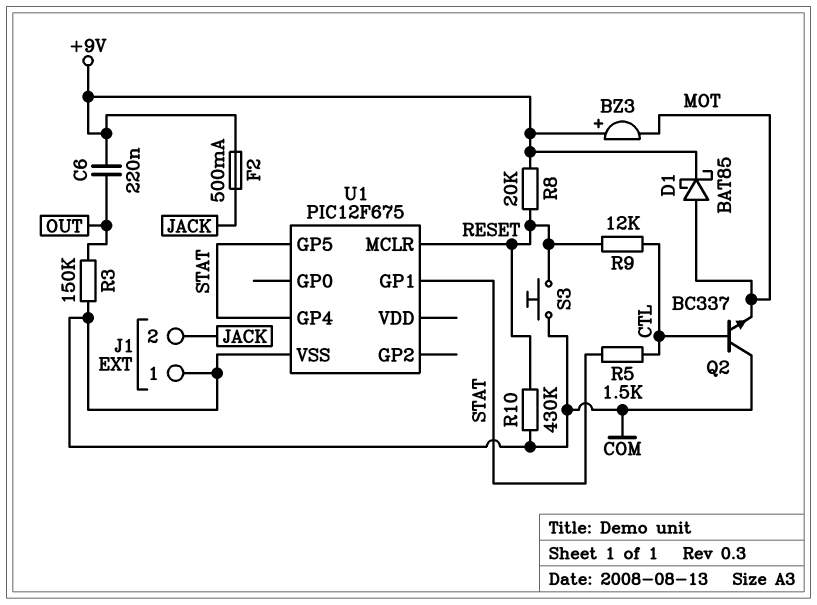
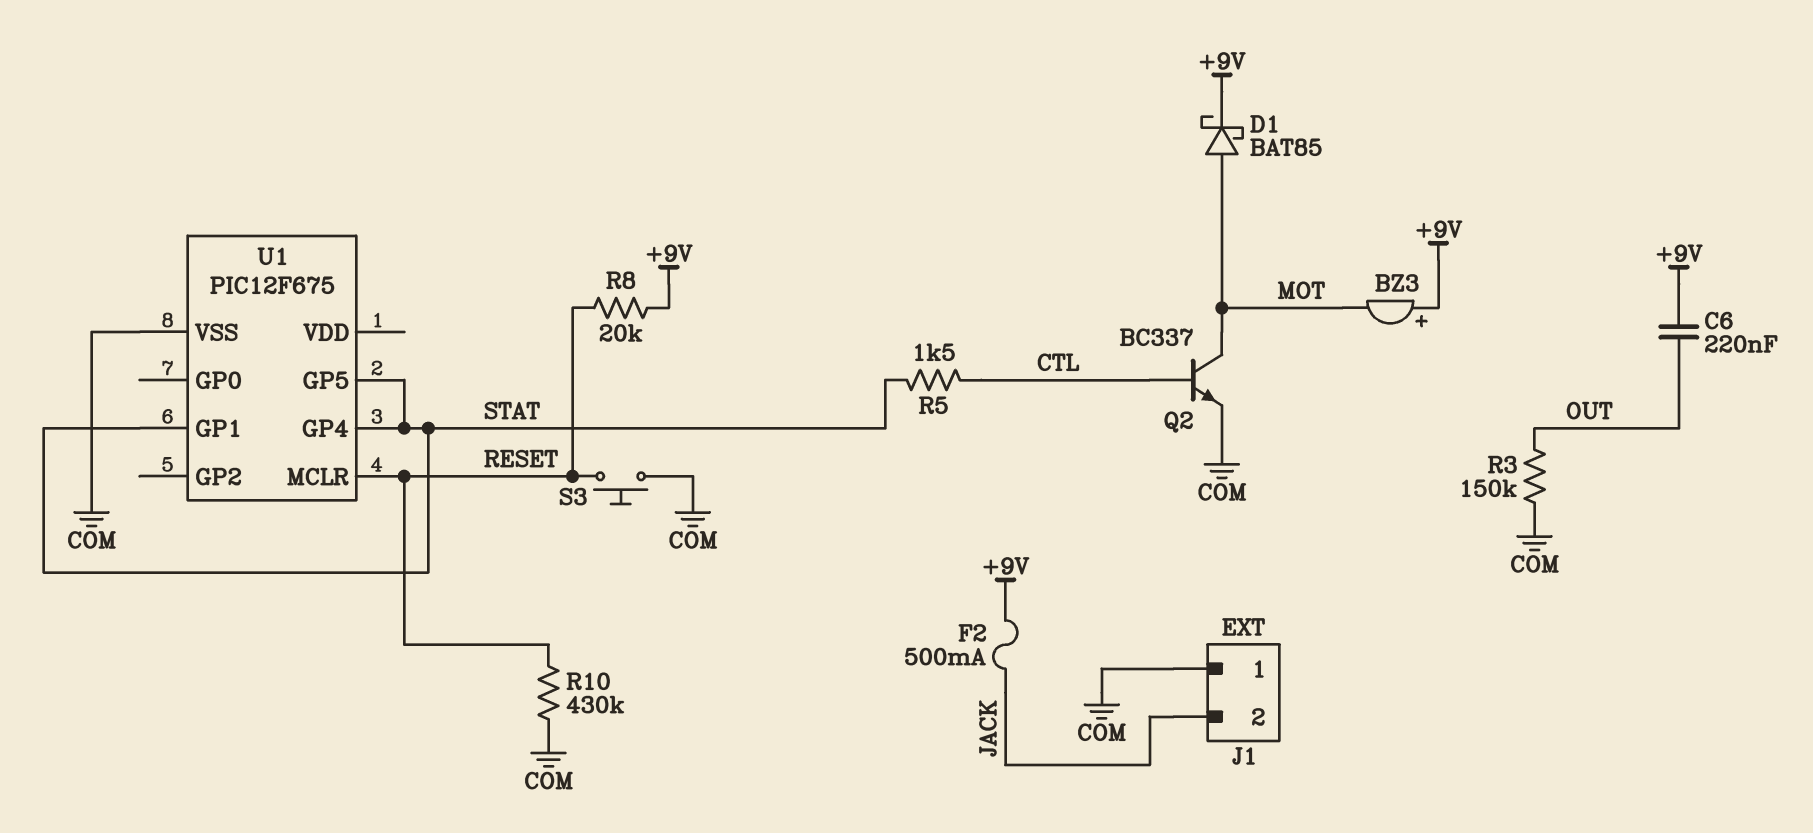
Q2: NPN BC337 (B CTL, C COM, E MOT) -> NPN BC337 (B CTL, C MOT, E COM)
R9: 12k (CTL, RESET) -> none

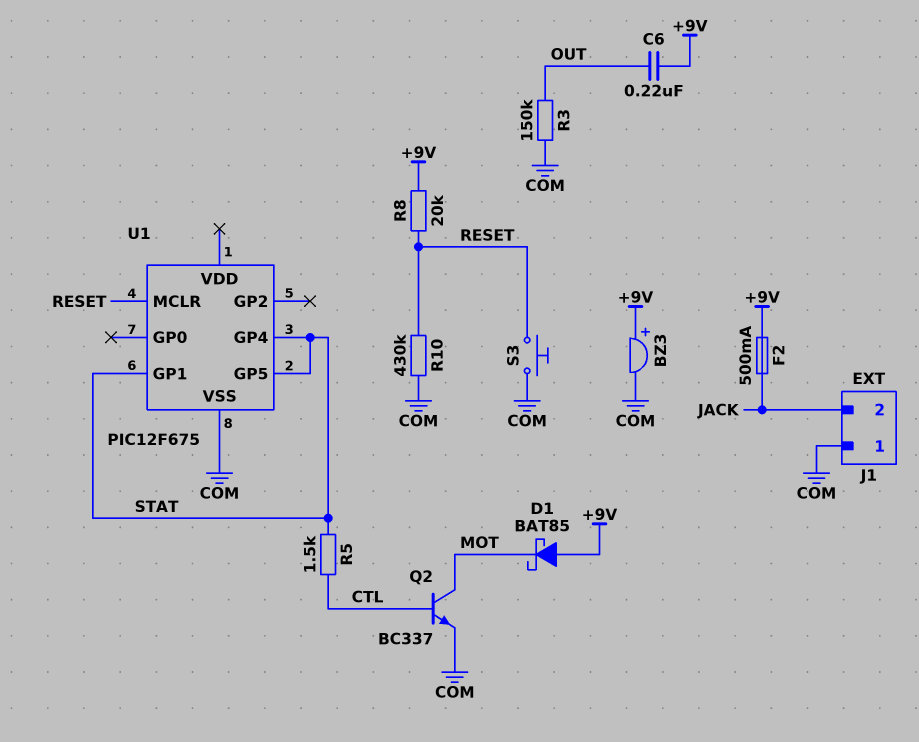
BZ3: buzzer (plus +9V, minus MOT) -> buzzer (plus +9V, minus COM)
D1: schottky BAT85 (A MOT, K +9V) -> schottky BAT85 (A +9V, K MOT)

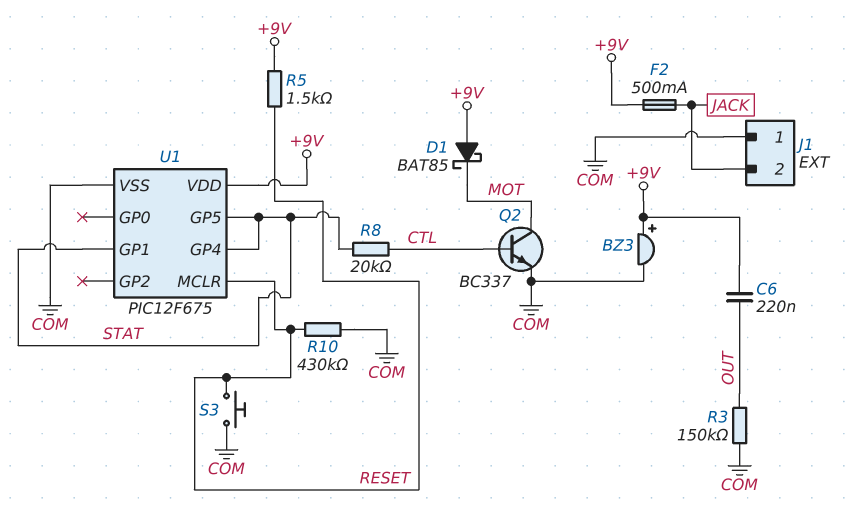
R5: 1.5k (CTL, STAT) -> 1.5k (+9V, RESET)
R8: 20k (+9V, RESET) -> 20k (CTL, STAT)
U1 pin VDD: none -> +9V

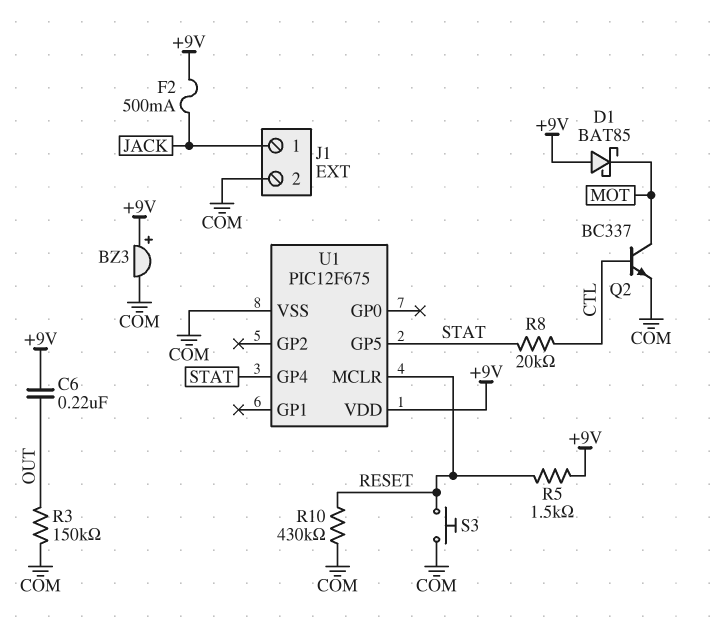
J1 pin 1: COM -> JACK
J1 pin 2: JACK -> COM
U1 pin GP1: STAT -> none

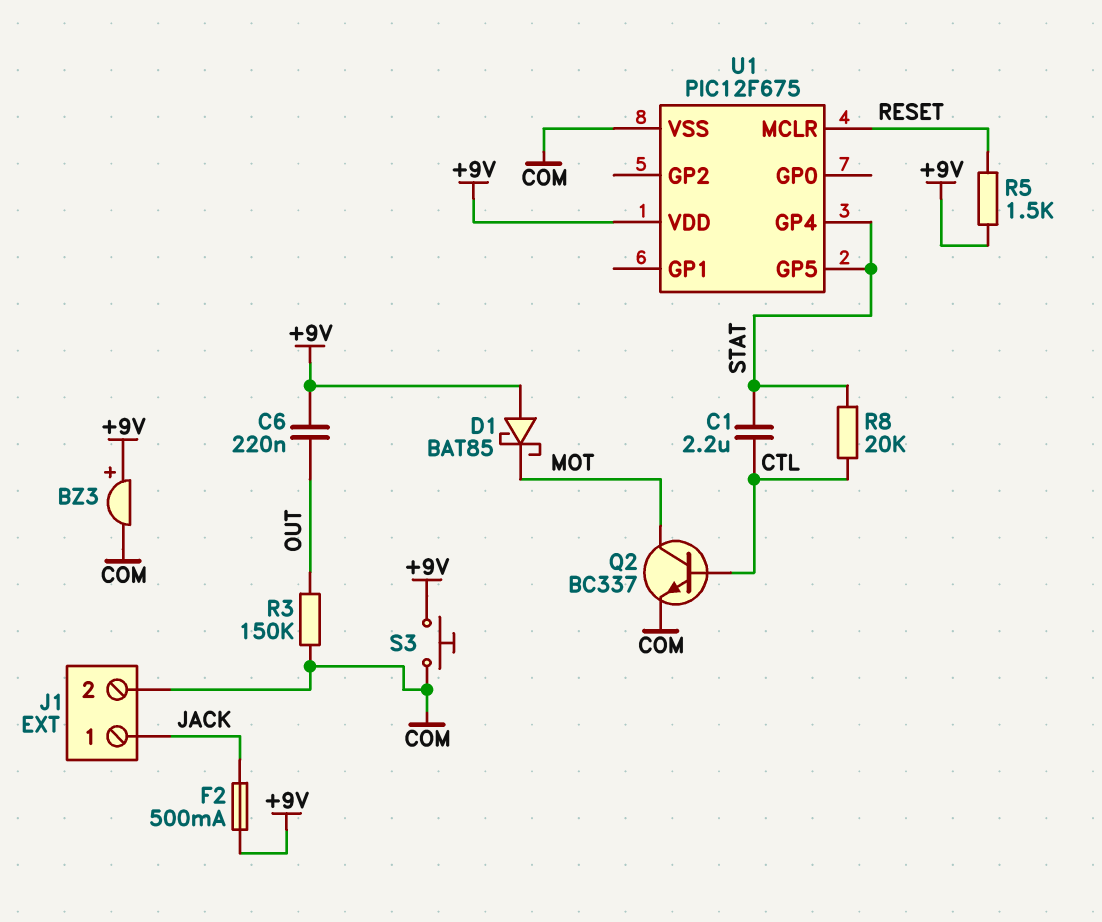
C1: none -> 2.2uF (CTL, STAT)
R10: 430k (COM, RESET) -> none
S3: button (COM, RESET) -> button (+9V, COM)

